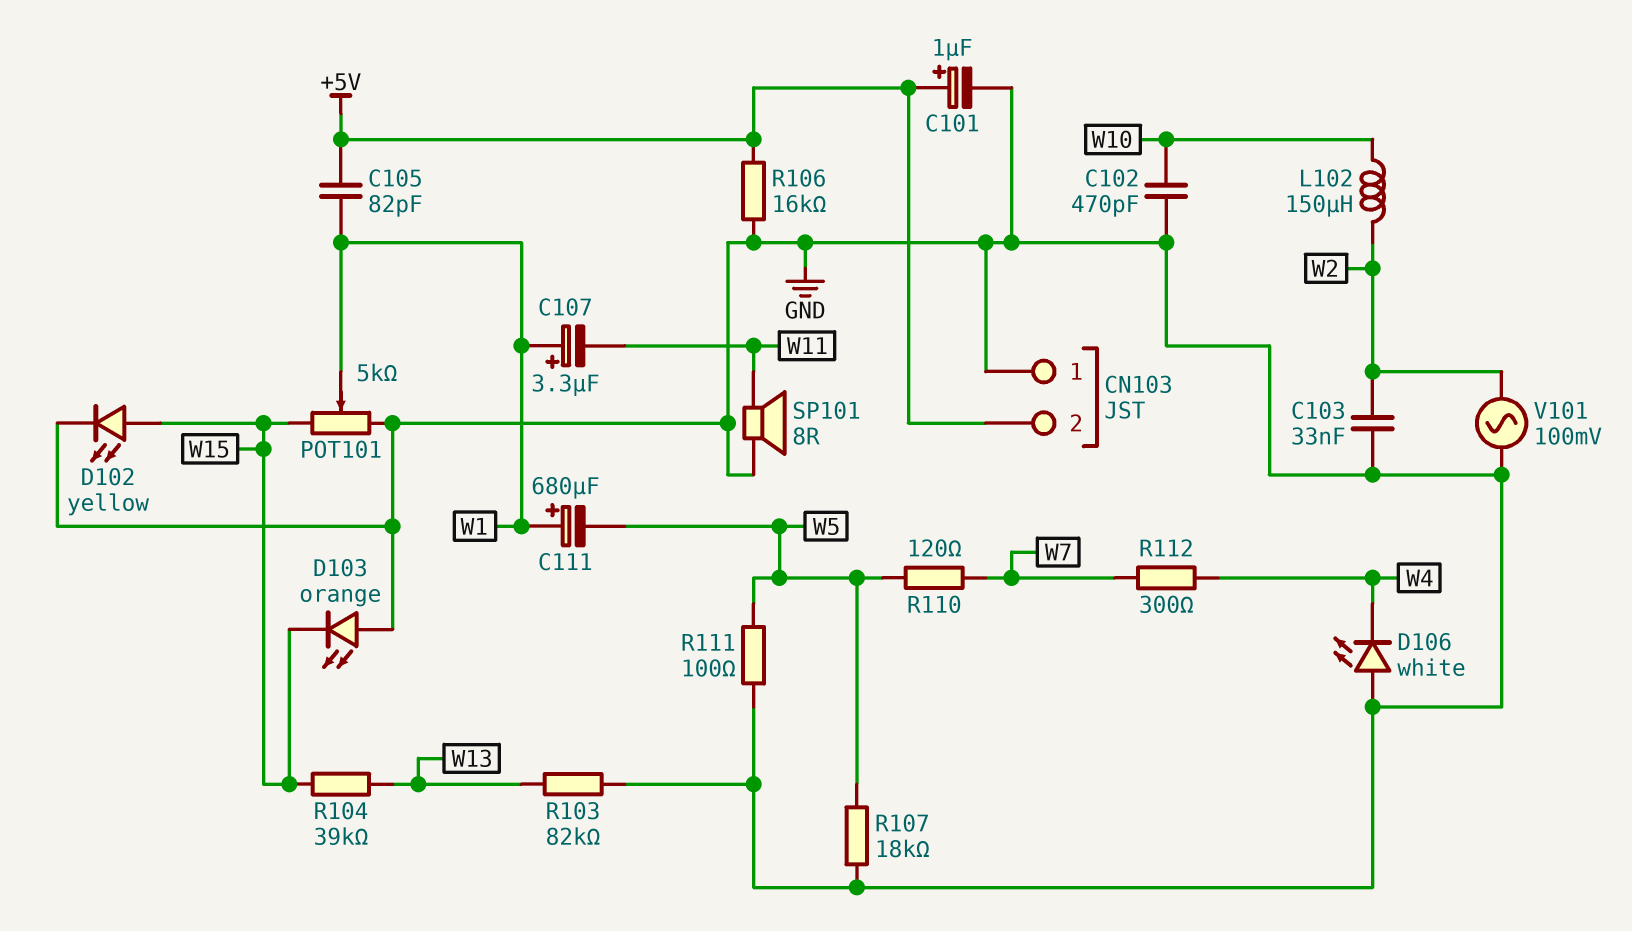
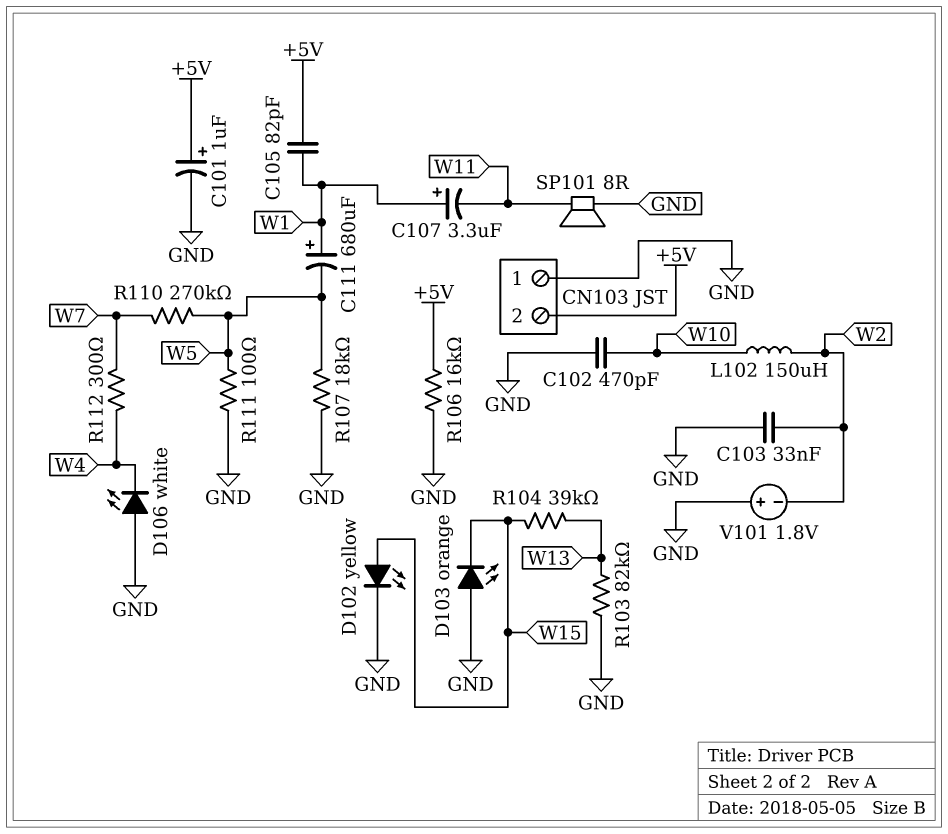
POT101: 5k (GND, W15, wiper W1) -> none
R110: 120 (W5, W7) -> 270k (W5, W7)
V101: AC 100mV (GND, W2) -> 1.8V (plus GND, minus W2)

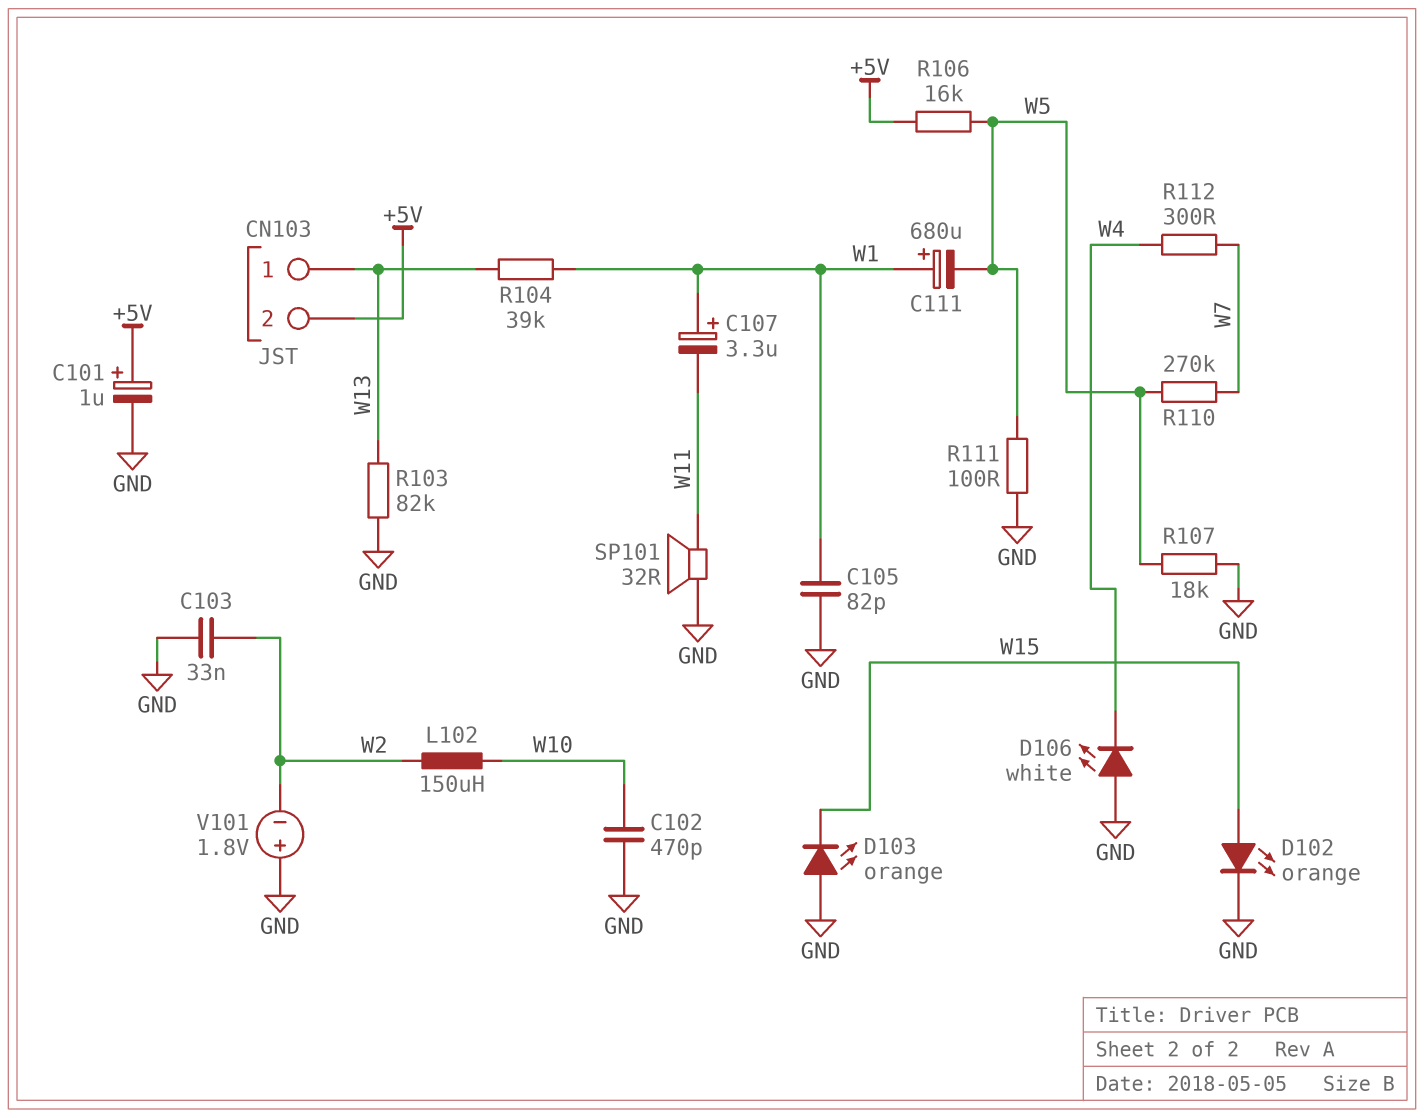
C105: 82pF (+5V, W1) -> 82pF (GND, W1)
CN103 pin 1: GND -> W13
D102: LED yellow (A W15, K GND) -> LED orange (A W15, K GND)
R104: 39k (W13, W15) -> 39k (W1, W13)
R106: 16k (+5V, GND) -> 16k (+5V, W5)
SP101: speaker 8R (GND, W11) -> speaker 32R (GND, W11)

